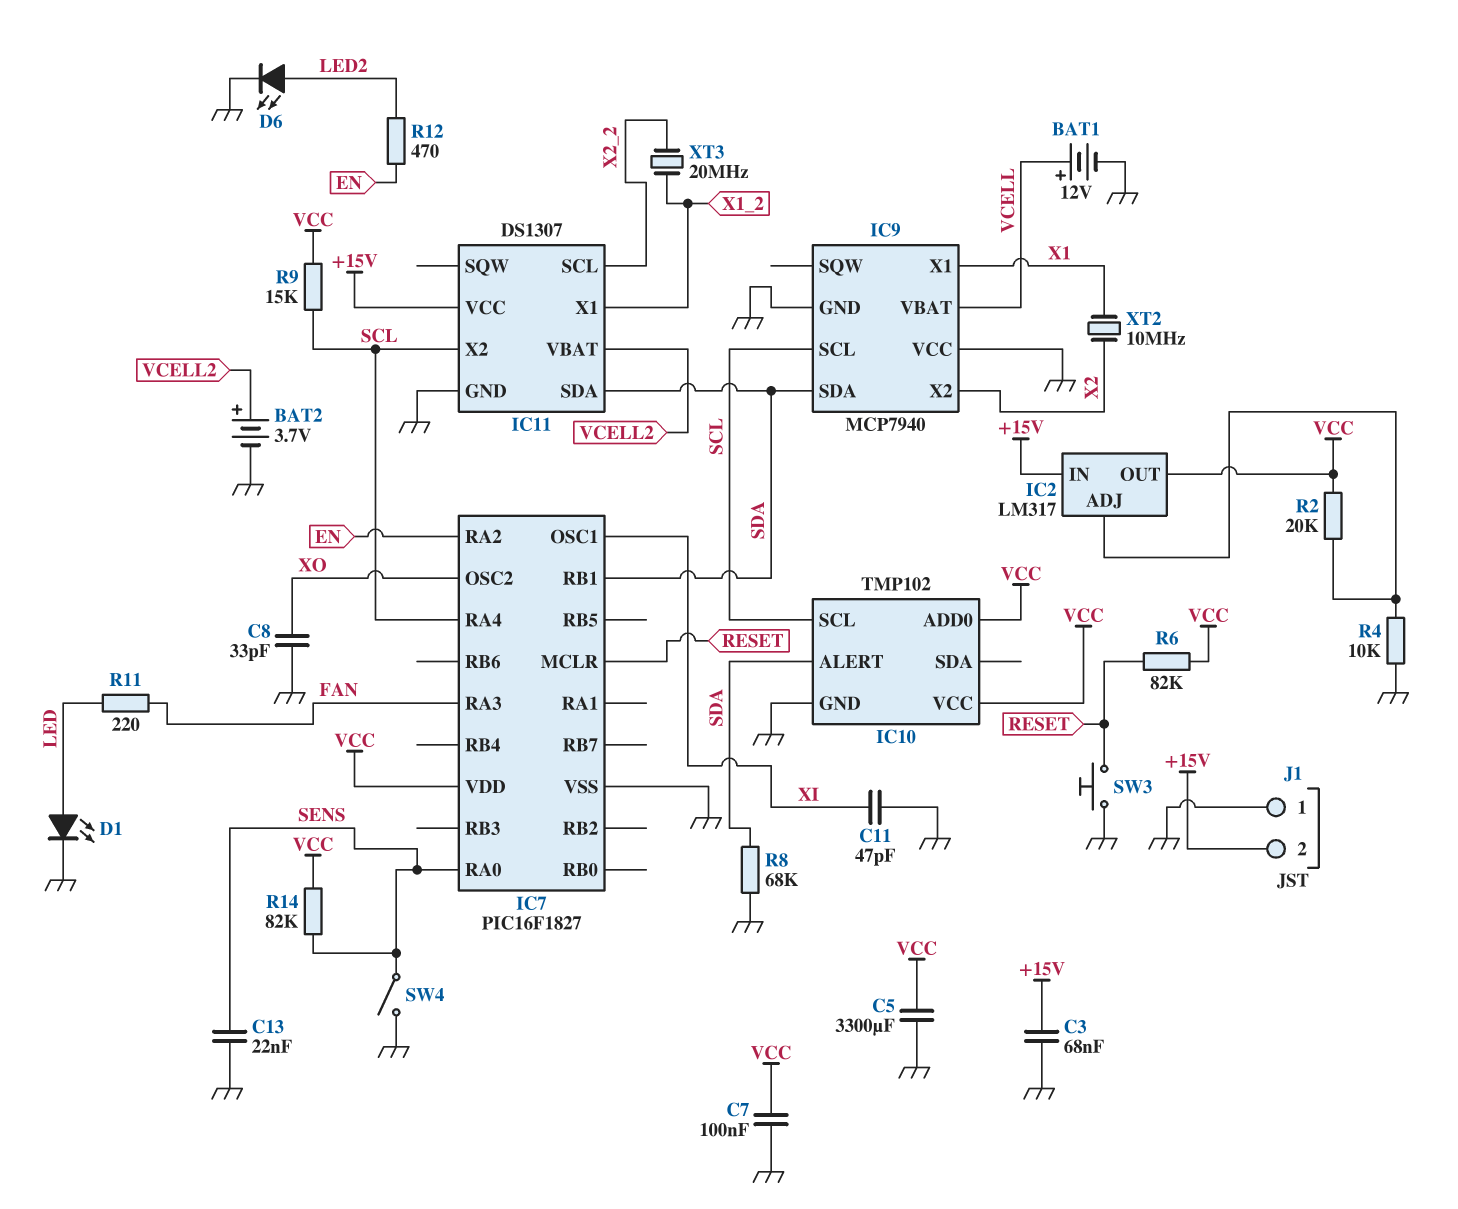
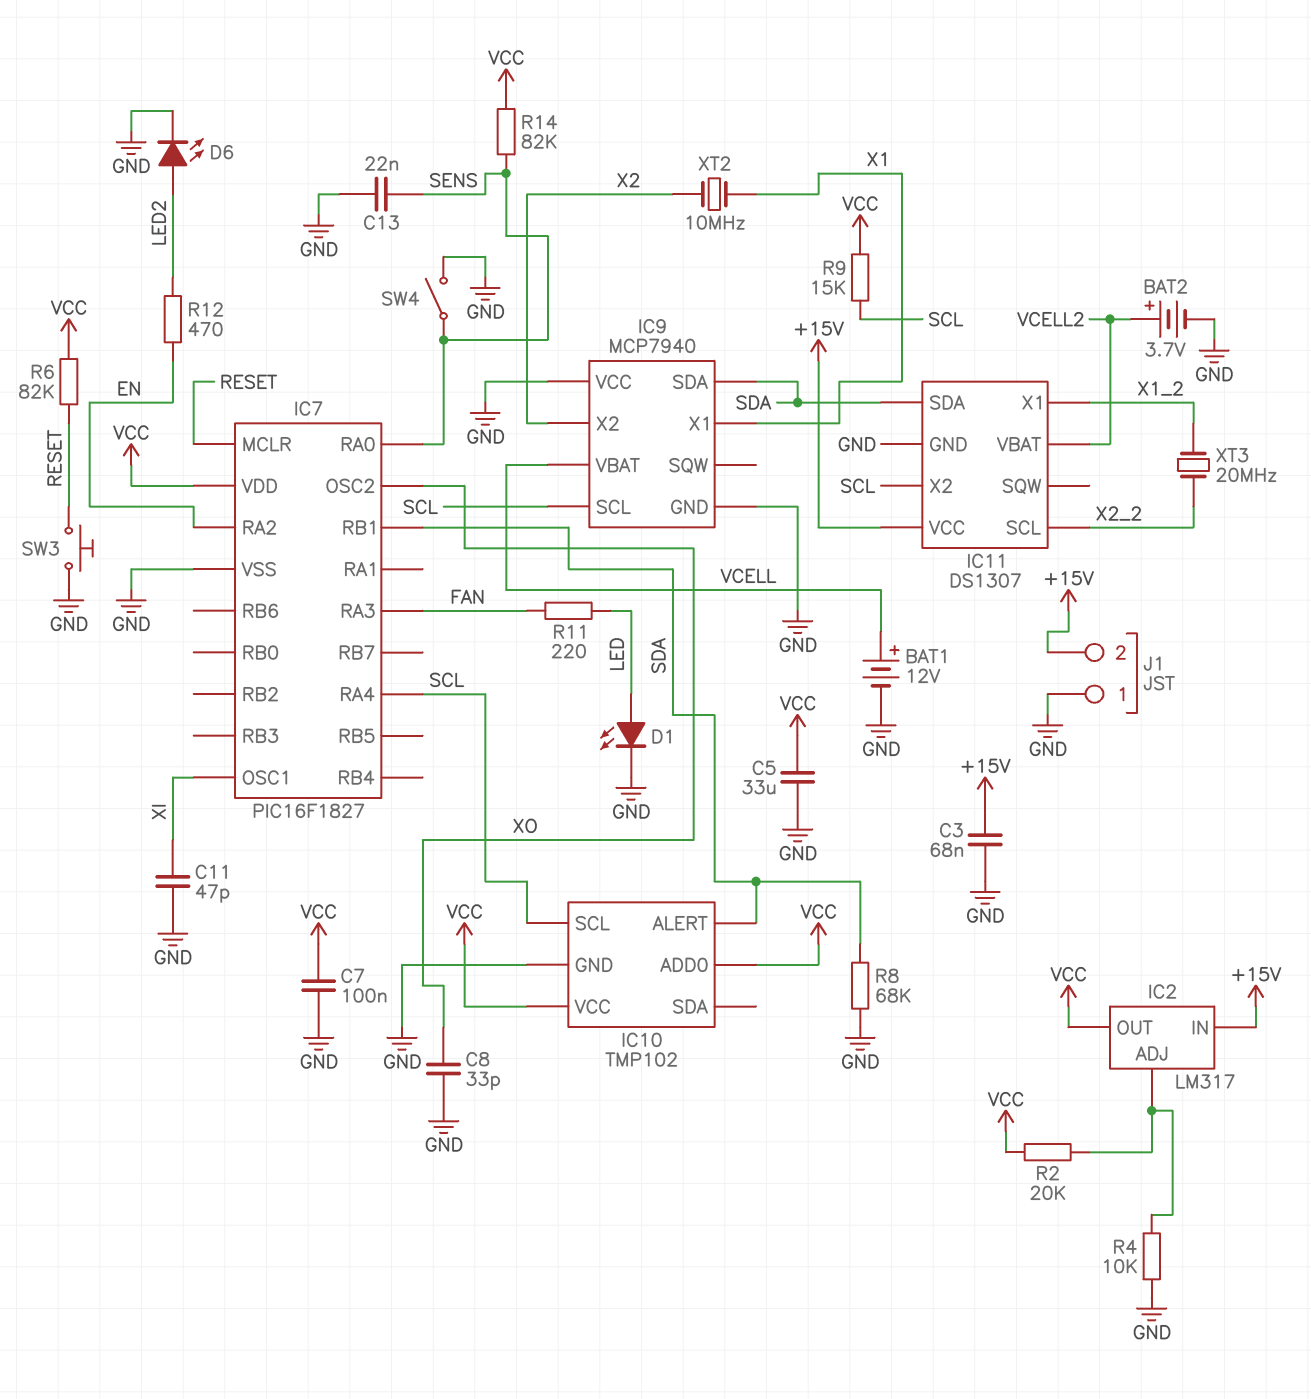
C5: 3300uF (GND, VCC) -> 33uF (GND, VCC)

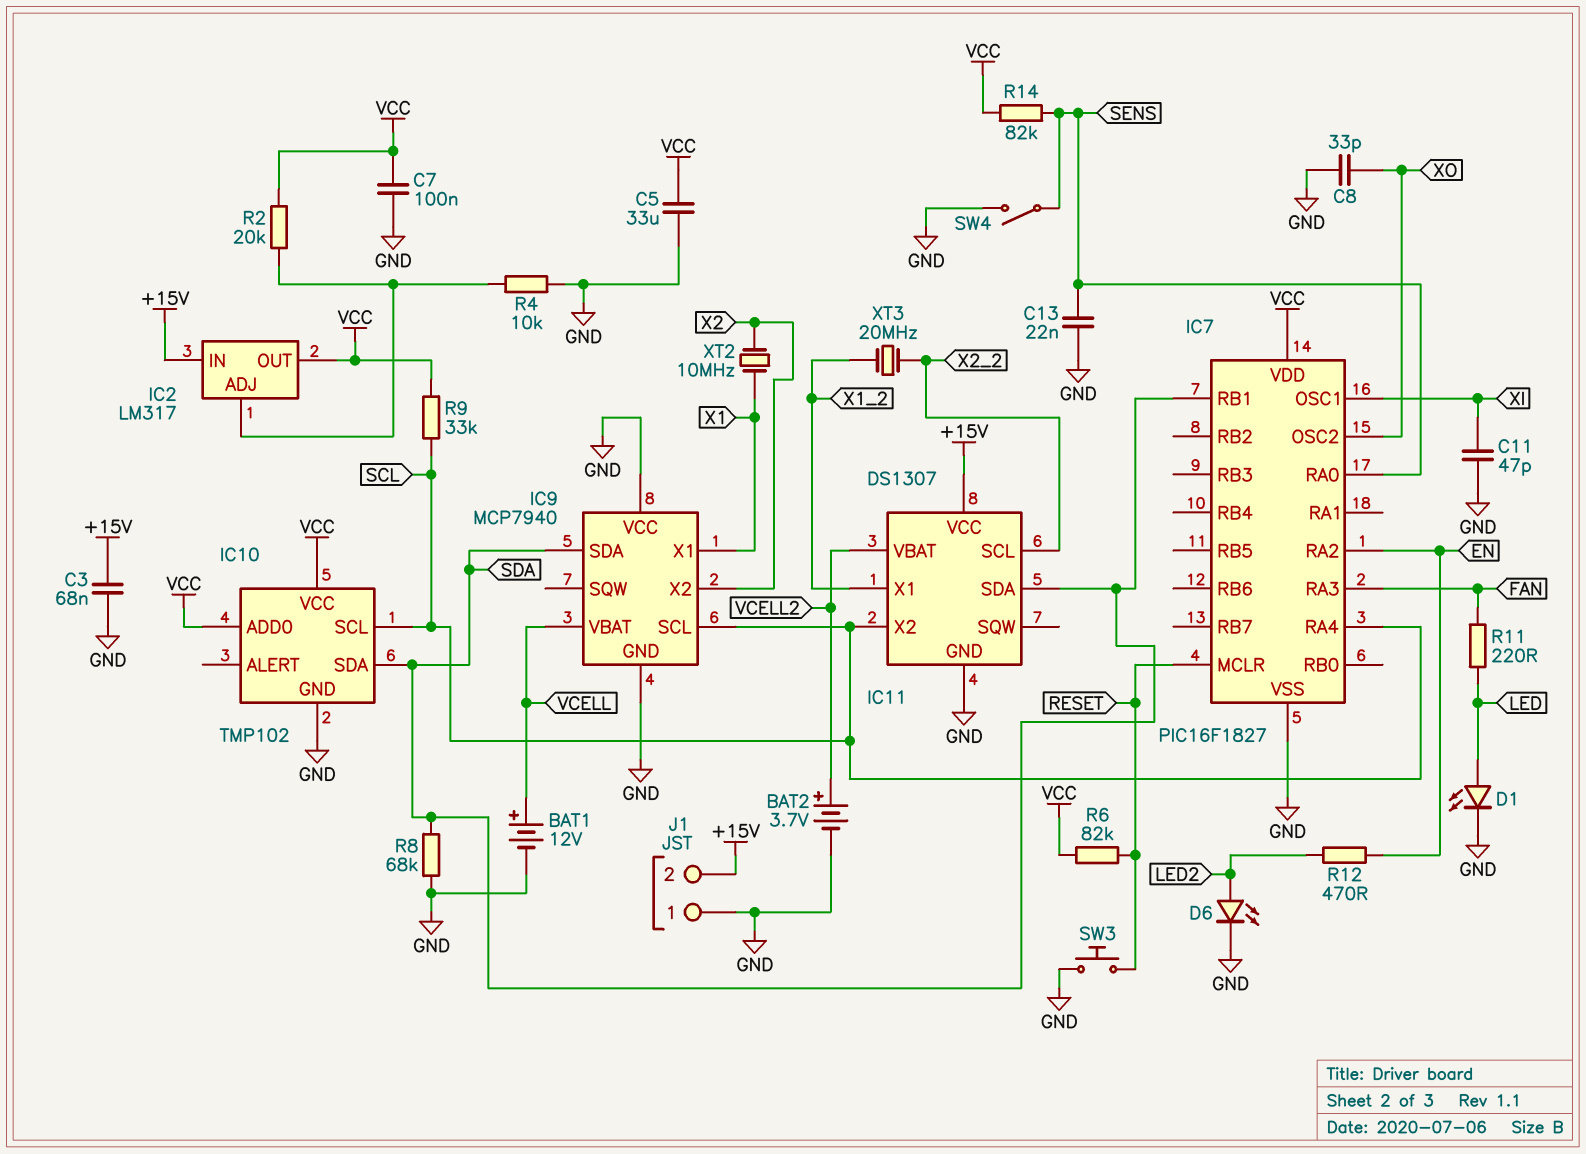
IC10 pin ALERT: SDA -> none
IC10 pin SDA: none -> SDA
R9: 15k (SCL, VCC) -> 33k (SCL, VCC)

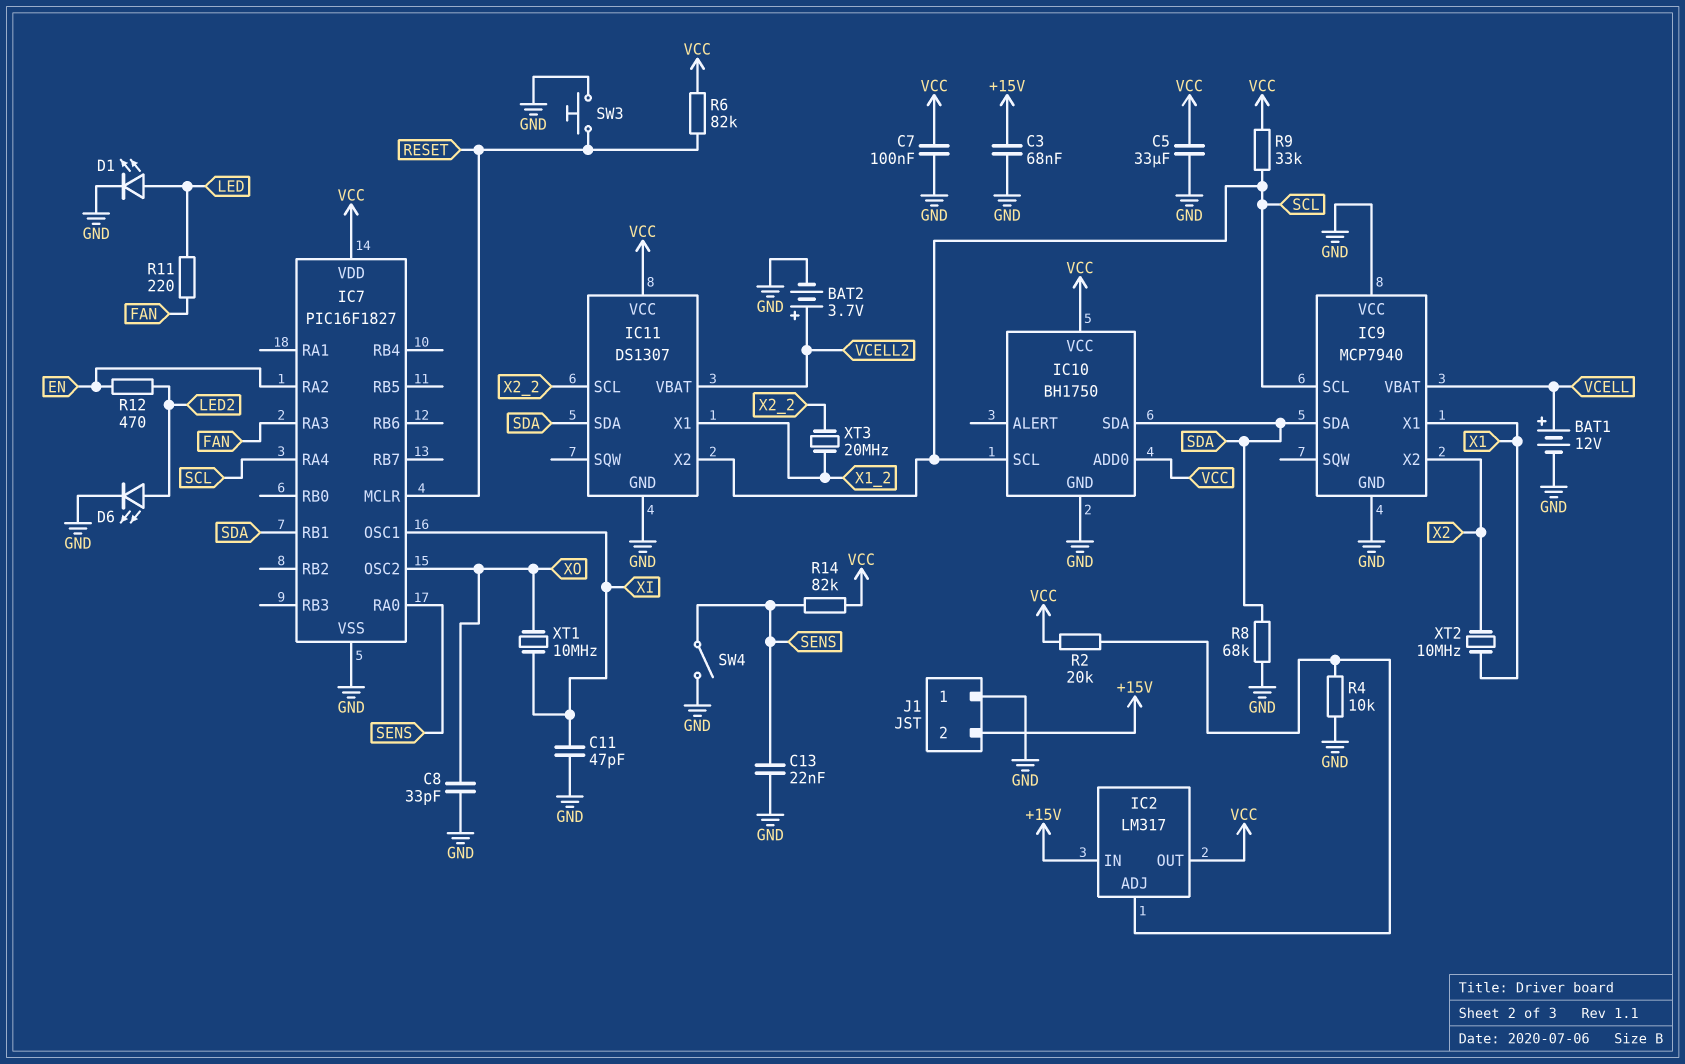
IC10: TMP102 -> BH1750
IC11 pin VCC: +15V -> VCC
XT1: none -> 10MHz (XI, XO)

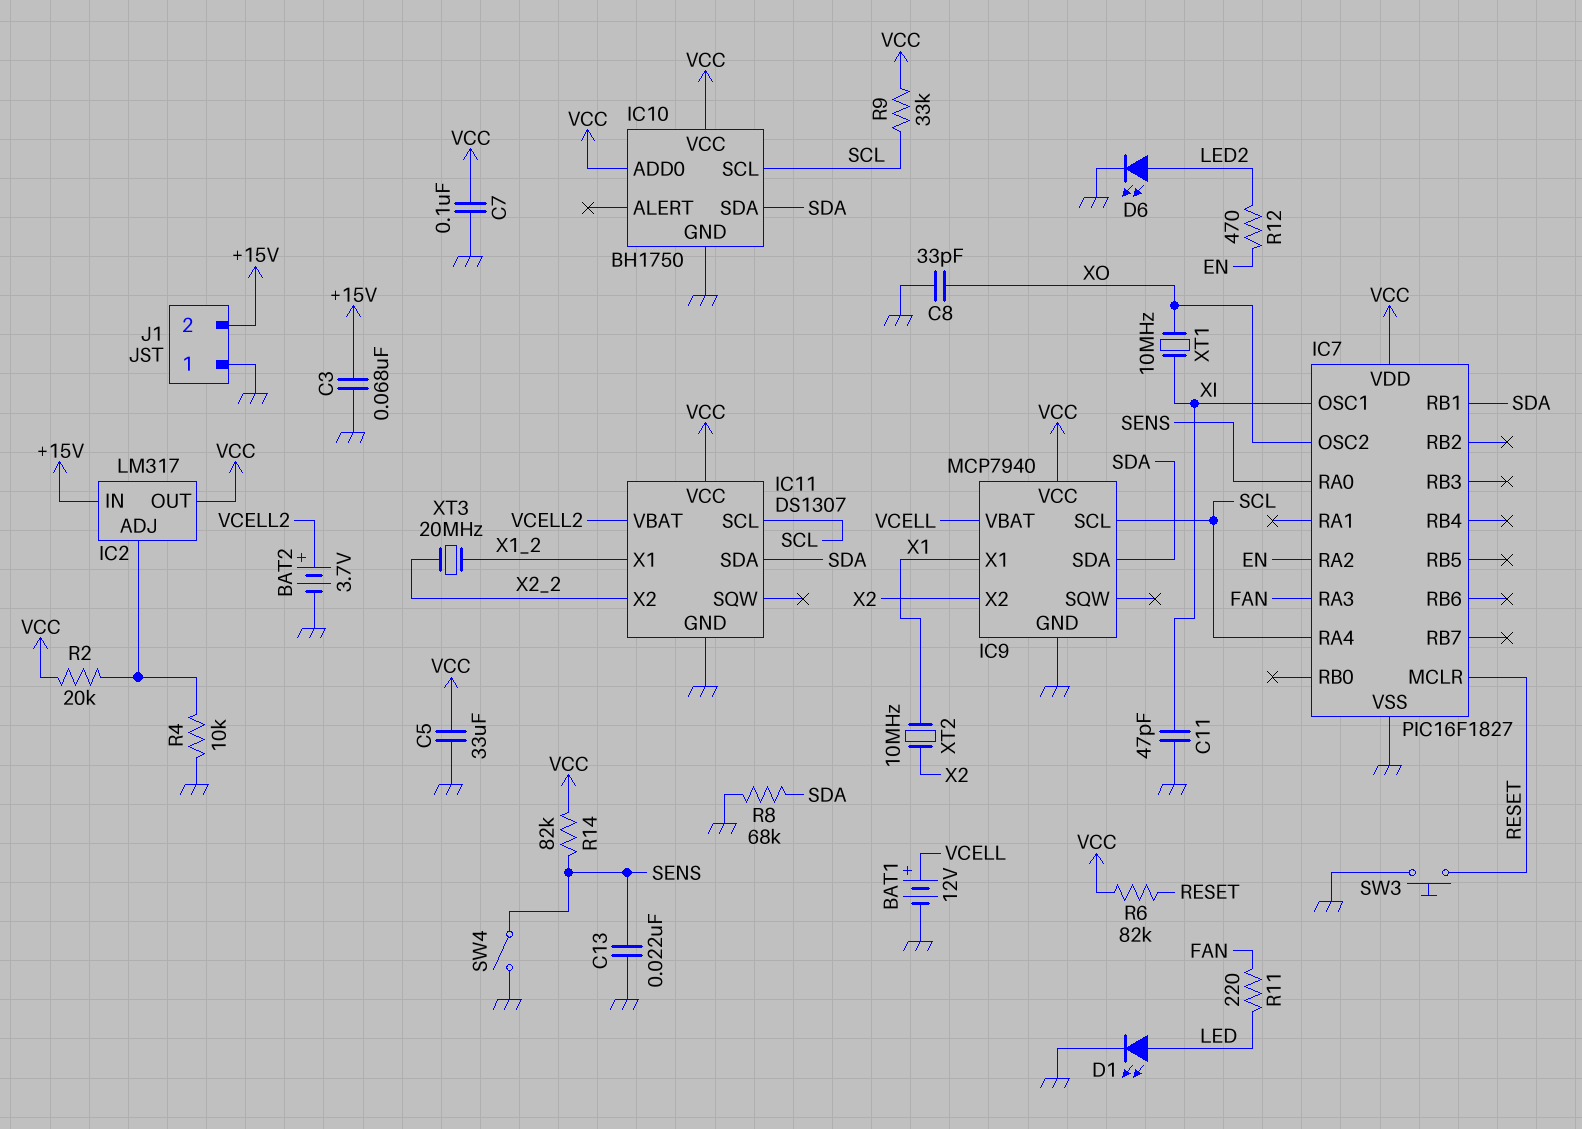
IC9 pin VCC: GND -> VCC
IC11 pin SCL: X2_2 -> SCL
IC11 pin X2: SCL -> X2_2

